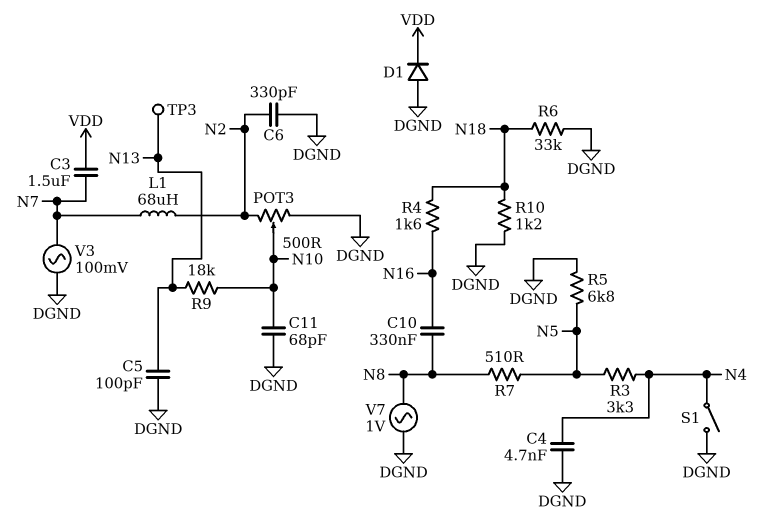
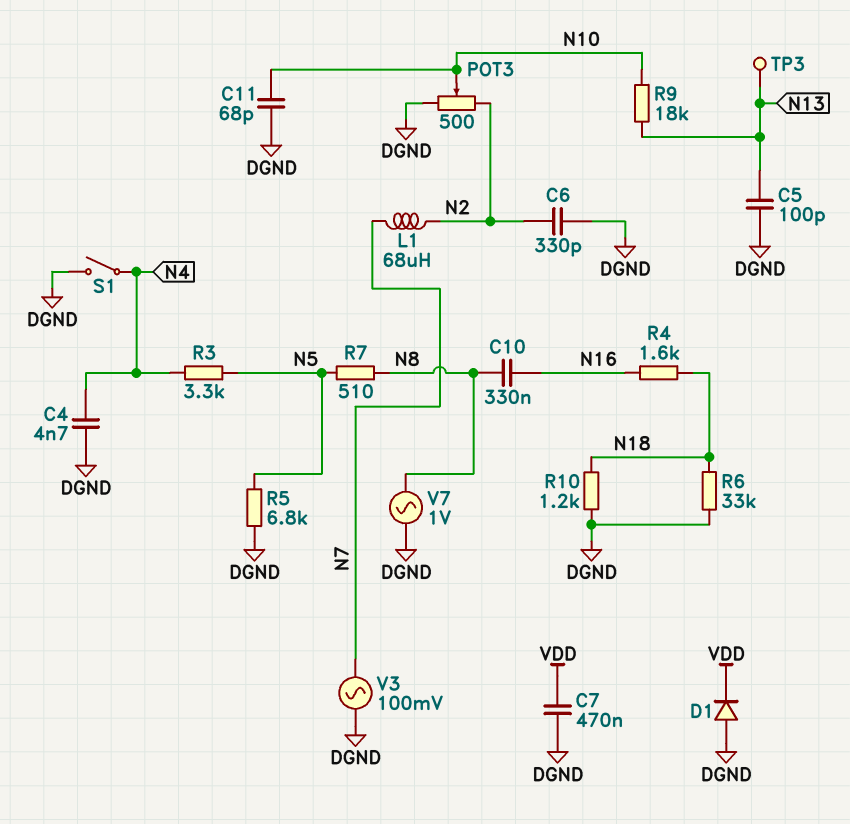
C3: 1.5uF (N7, VDD) -> none
C7: none -> 470nF (DGND, VDD)

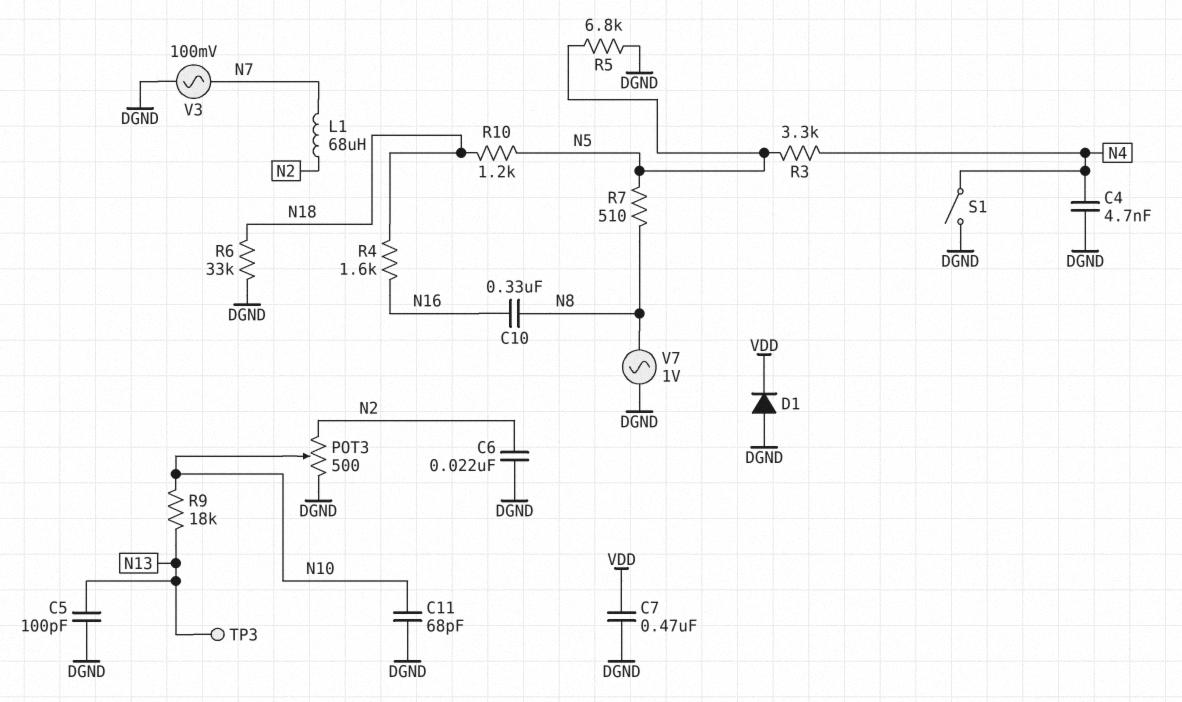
C6: 330pF (DGND, N2) -> 22nF (DGND, N2)
R10: 1.2k (DGND, N18) -> 1.2k (N5, N18)

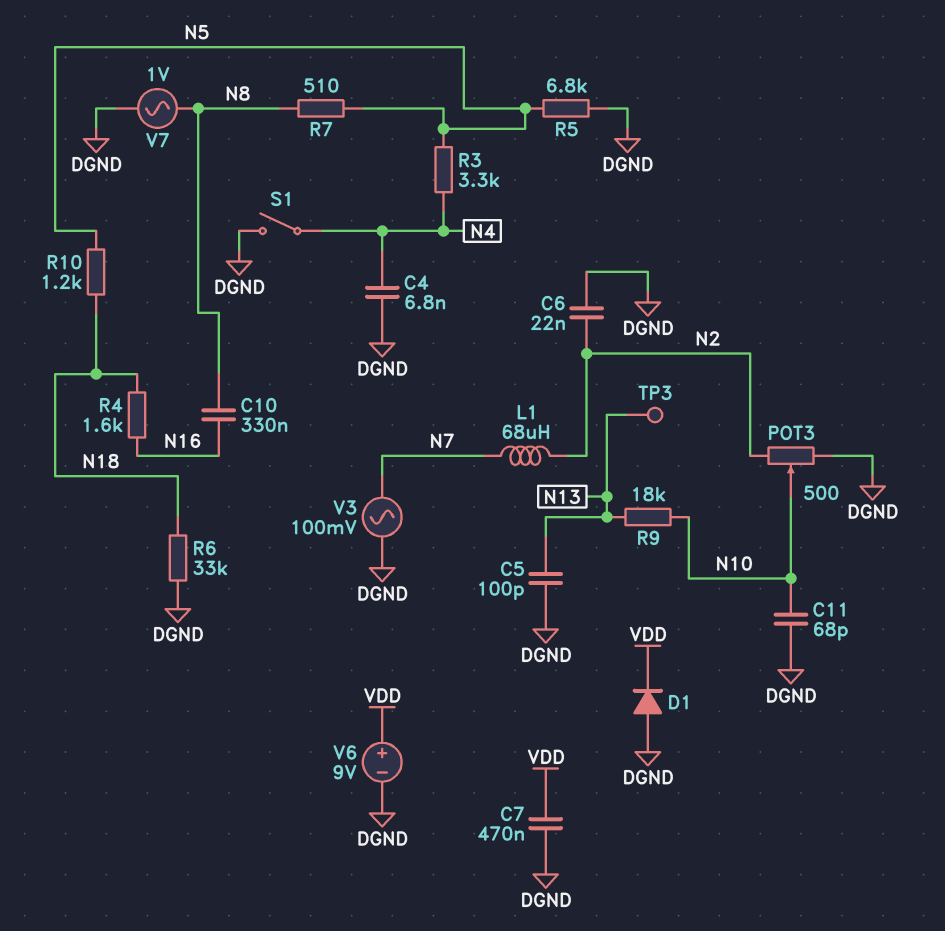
C4: 4.7nF (DGND, N4) -> 6.8nF (DGND, N4)
V6: none -> 9V (plus VDD, minus DGND)

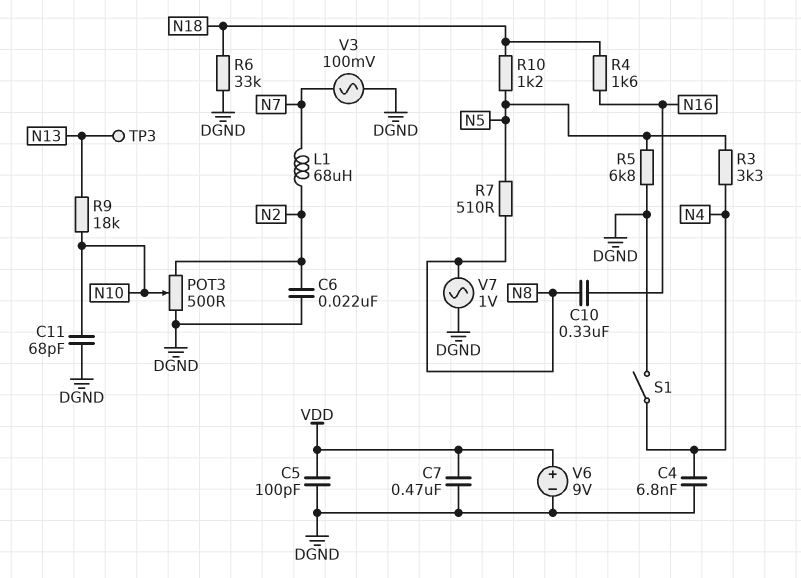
C5: 100pF (DGND, N13) -> 100pF (DGND, VDD)
D1: diode (A DGND, K VDD) -> none

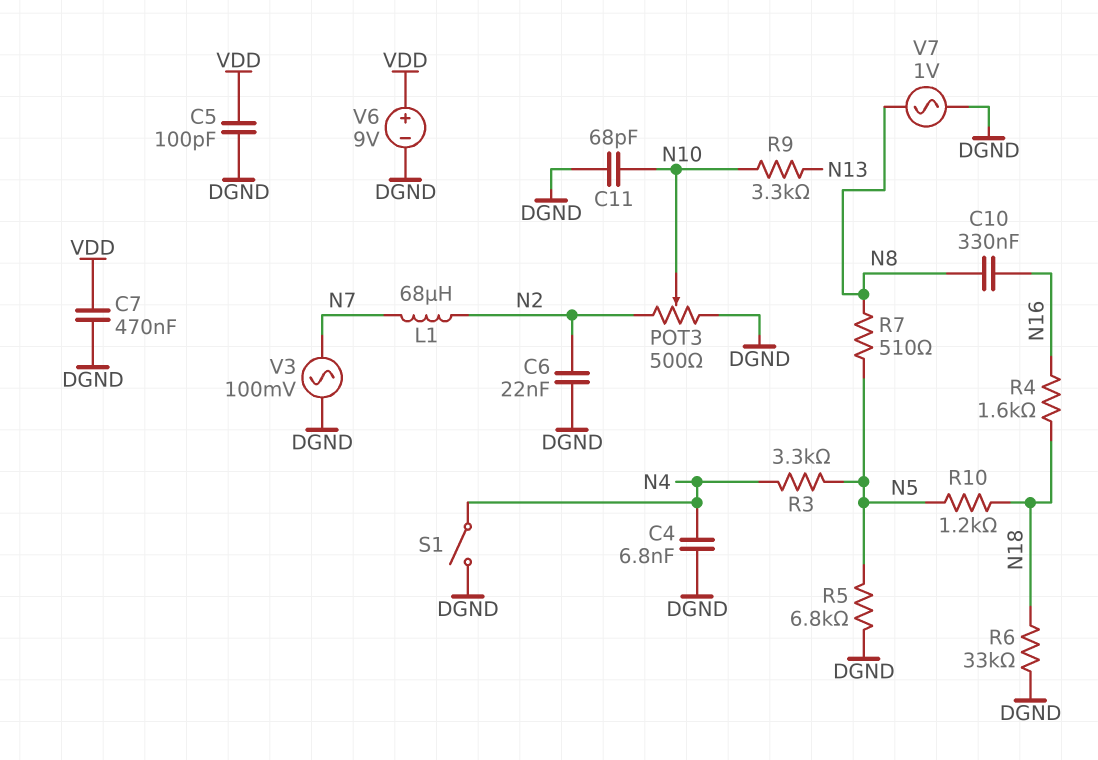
R9: 18k (N10, N13) -> 3.3k (N10, N13)
TP3: test point (N13) -> none

